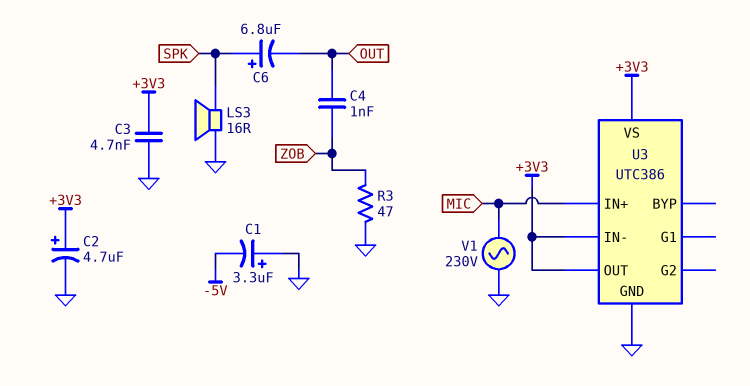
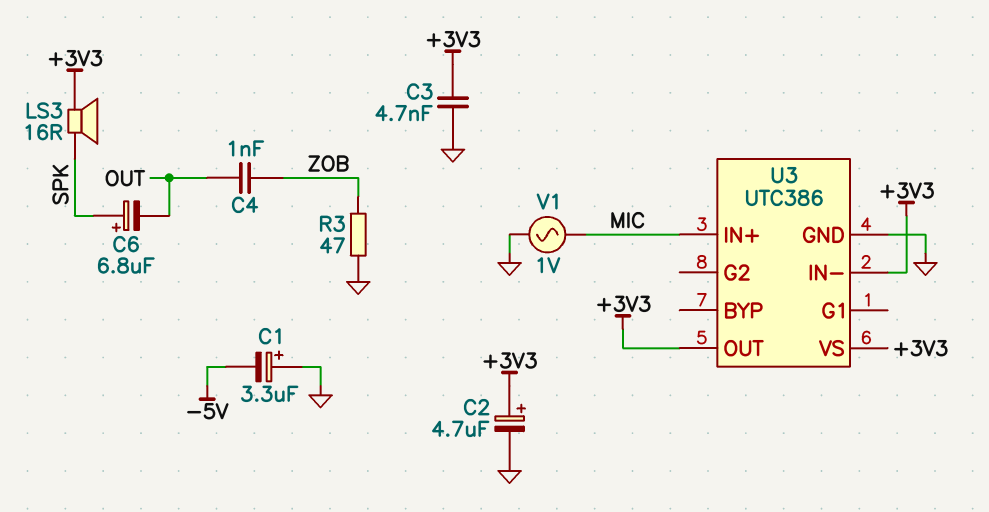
LS3: speaker 16R (GND, SPK) -> speaker 16R (+3V3, SPK)
V1: AC 230V (GND, MIC) -> AC 1V (GND, MIC)

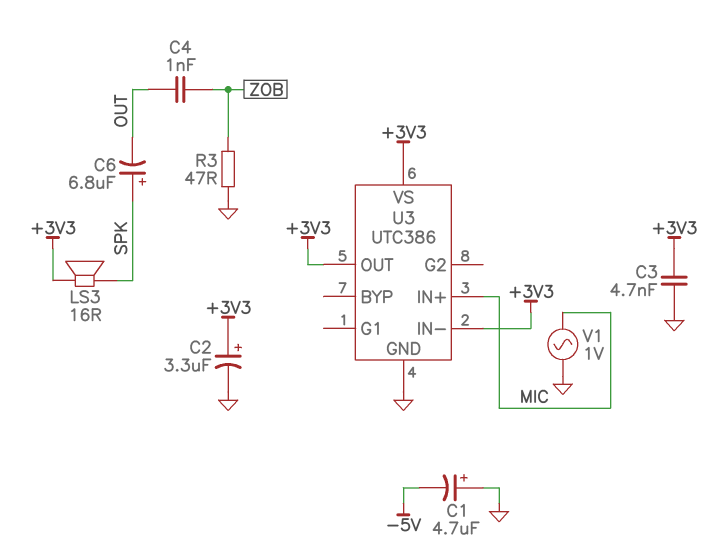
C1: 3.3uF (plus GND, minus -5V) -> 4.7uF (plus GND, minus -5V)
C2: 4.7uF (plus +3V3, minus GND) -> 3.3uF (plus +3V3, minus GND)

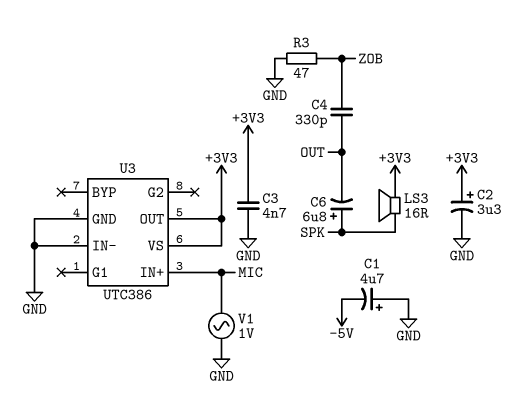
C4: 1nF (OUT, ZOB) -> 330pF (OUT, ZOB)
U3 pin IN-: +3V3 -> GND

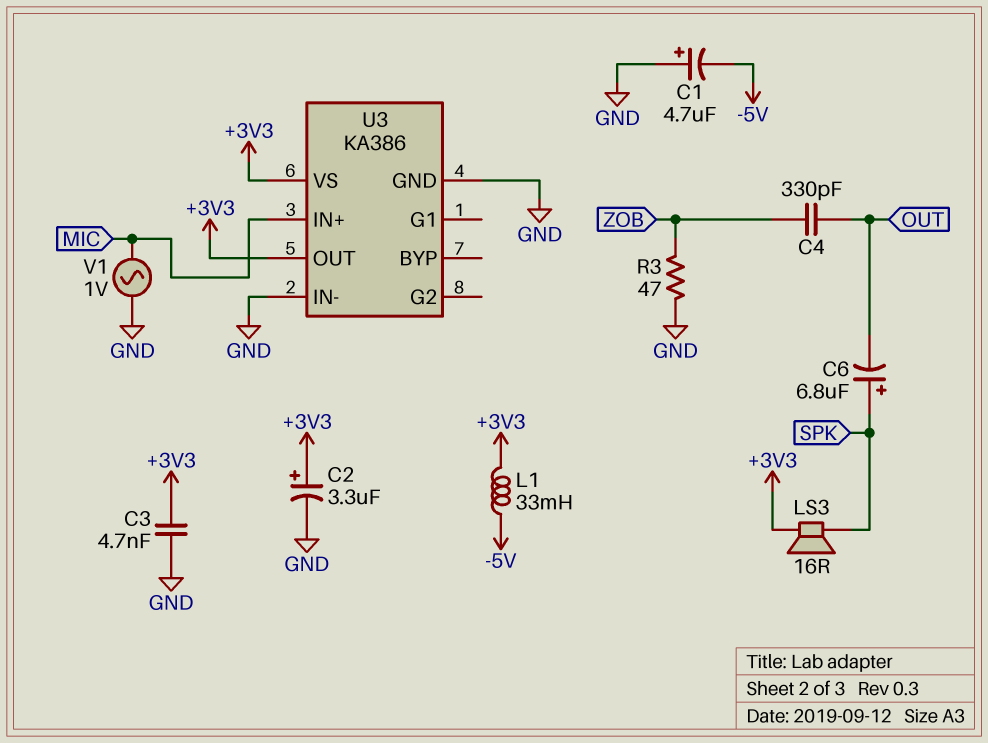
L1: none -> 33mH (+3V3, -5V)
U3: UTC386 -> KA386

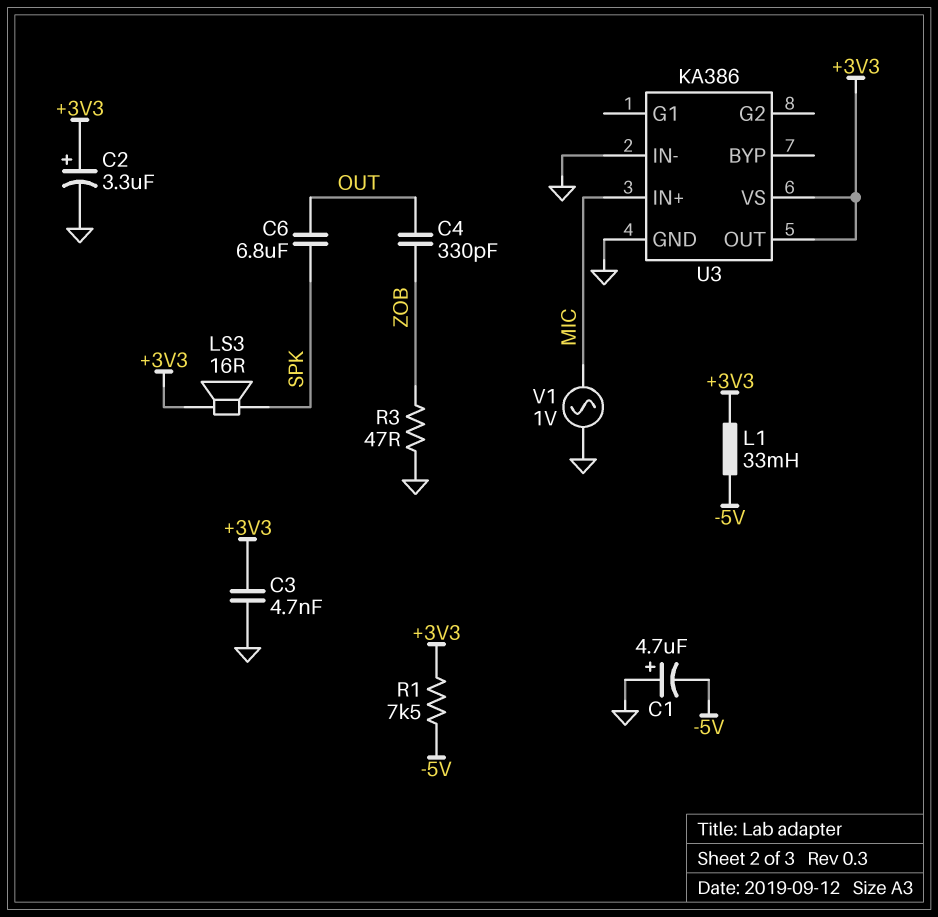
C6: 6.8uF (plus SPK, minus OUT) -> 6.8uF (OUT, SPK)
R1: none -> 7.5k (+3V3, -5V)

